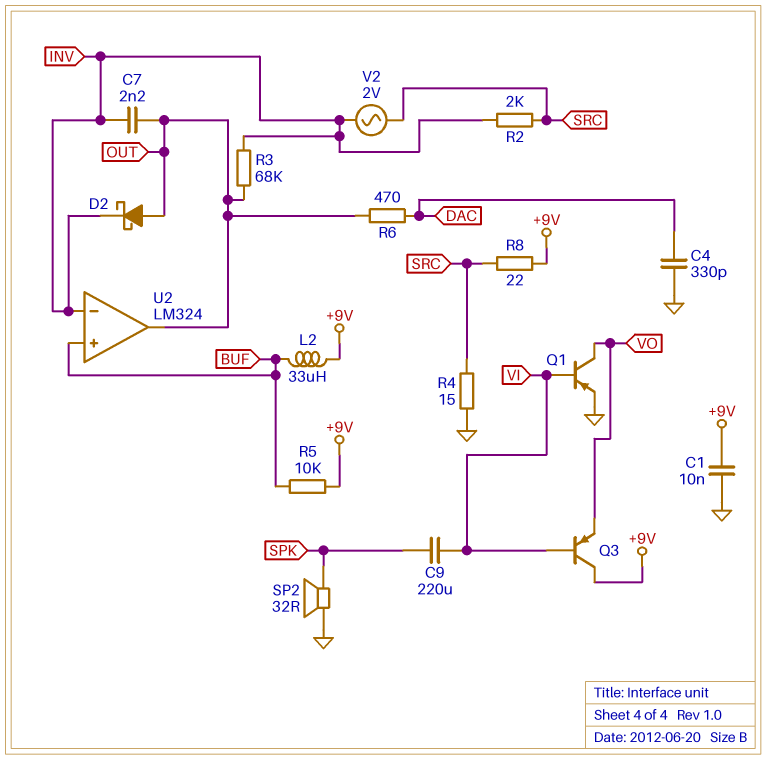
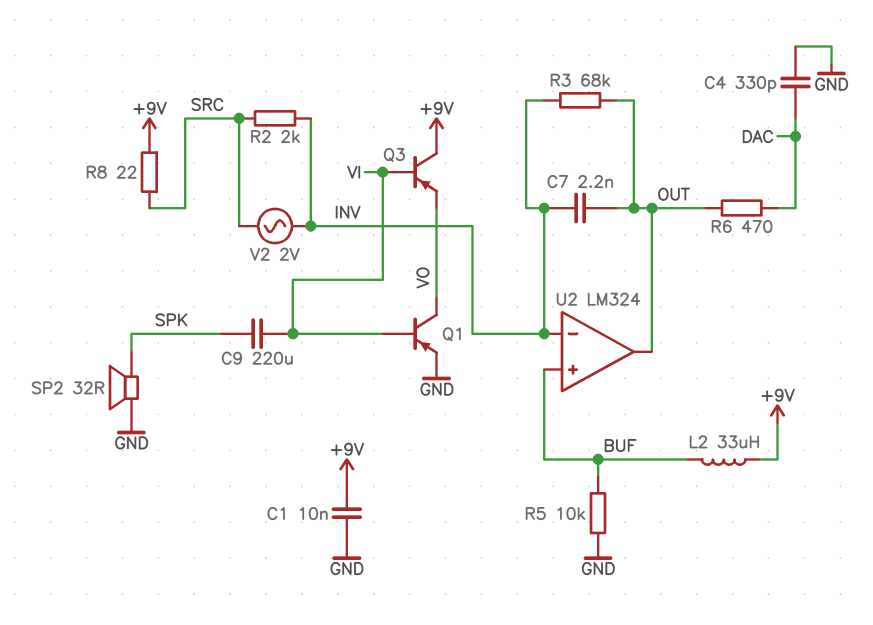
D2: schottky (A OUT, K INV) -> none
R4: 15 (GND, SRC) -> none
R5: 10k (+9V, BUF) -> 10k (BUF, GND)

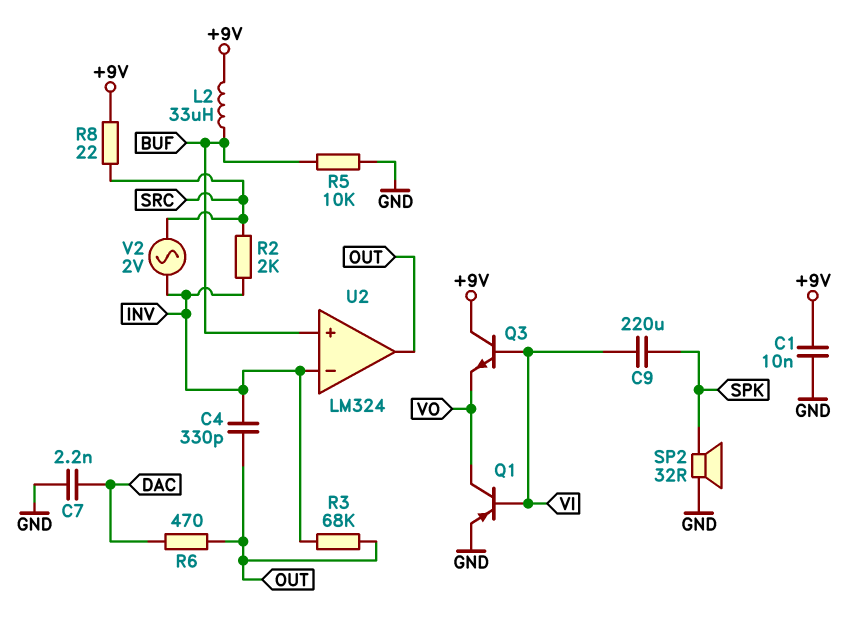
C4: 330pF (DAC, GND) -> 330pF (INV, OUT)
C7: 2.2nF (INV, OUT) -> 2.2nF (DAC, GND)
Q3: PNP (B VI, C +9V, E VO) -> NPN (B VI, C +9V, E VO)

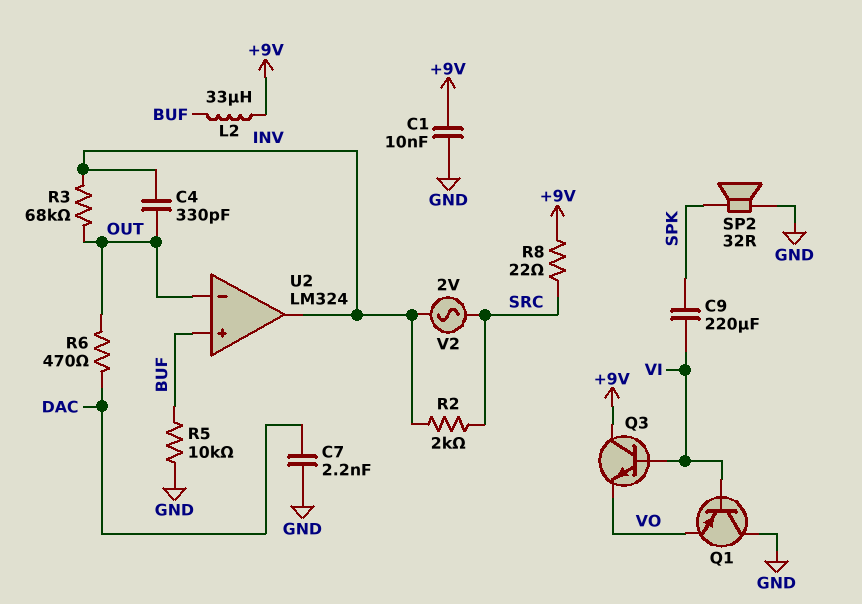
Q1: PNP (B VI, C VO, E GND) -> PNP (B VI, C GND, E VO)
U2 pin in-: INV -> OUT
U2 pin out: OUT -> INV

